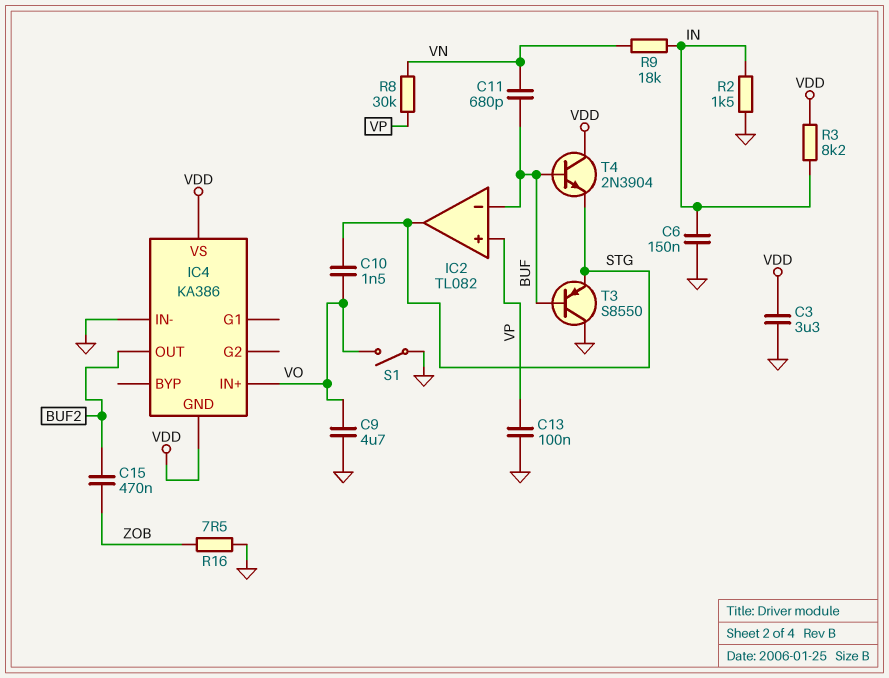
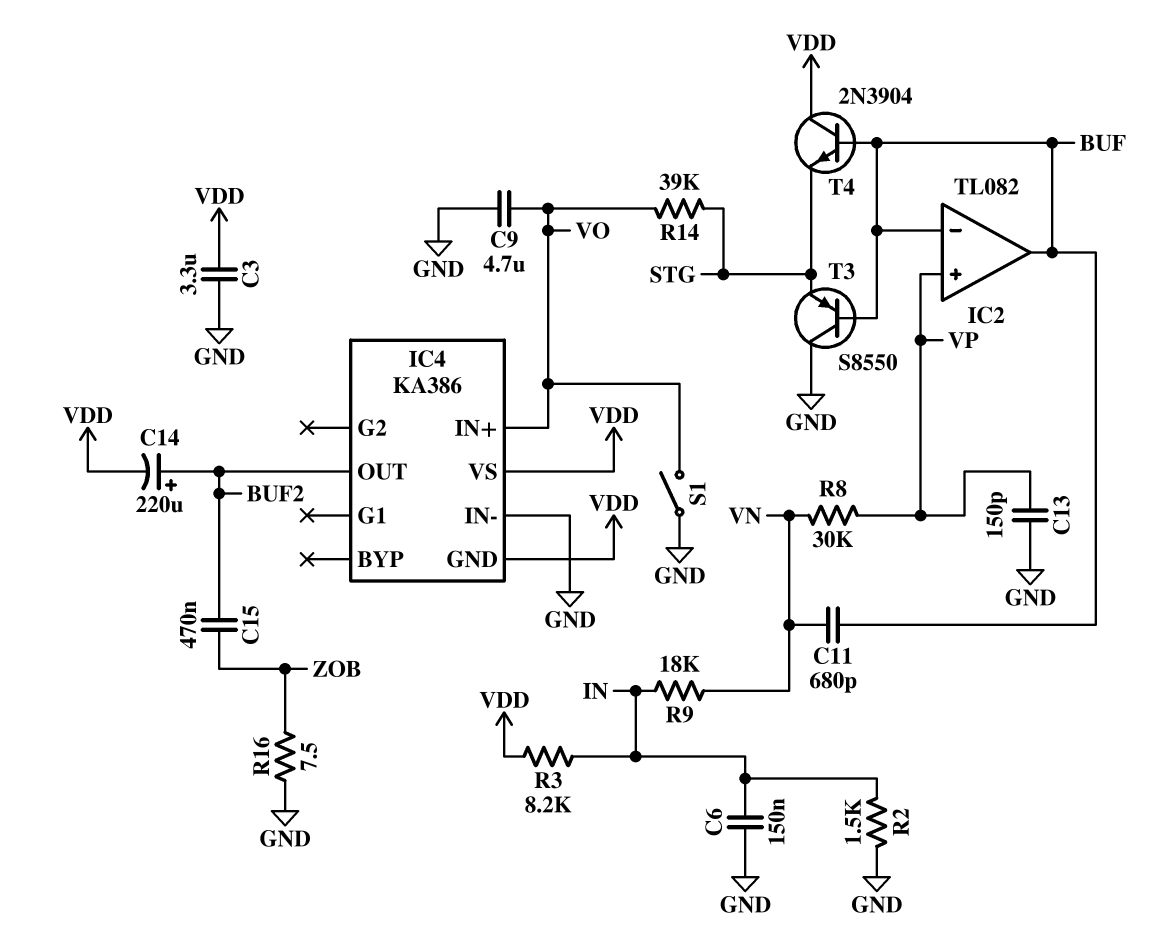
C10: 1.5nF (STG, VO) -> none
C13: 100nF (GND, VP) -> 150pF (GND, VP)
C14: none -> 220uF (plus BUF2, minus VDD)
IC2 pin out: STG -> BUF
R14: none -> 39k (STG, VO)

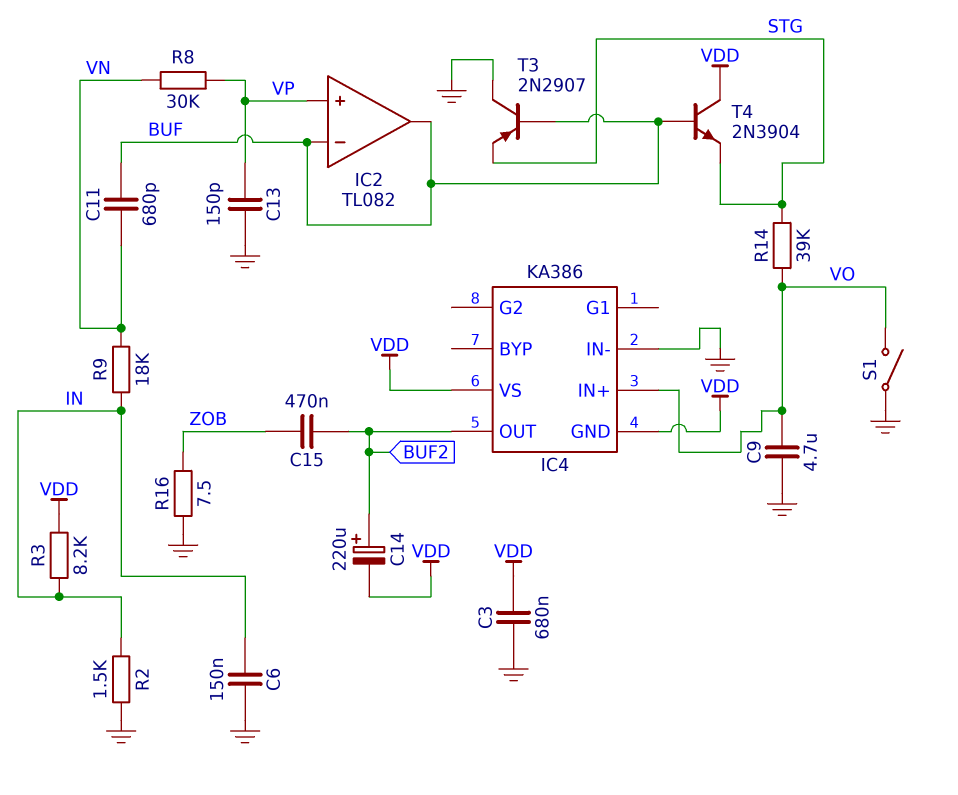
C3: 3.3uF (GND, VDD) -> 680nF (GND, VDD)
T3: PNP S8550 (B BUF, C GND, E STG) -> PNP 2N2907 (B BUF, C GND, E STG)

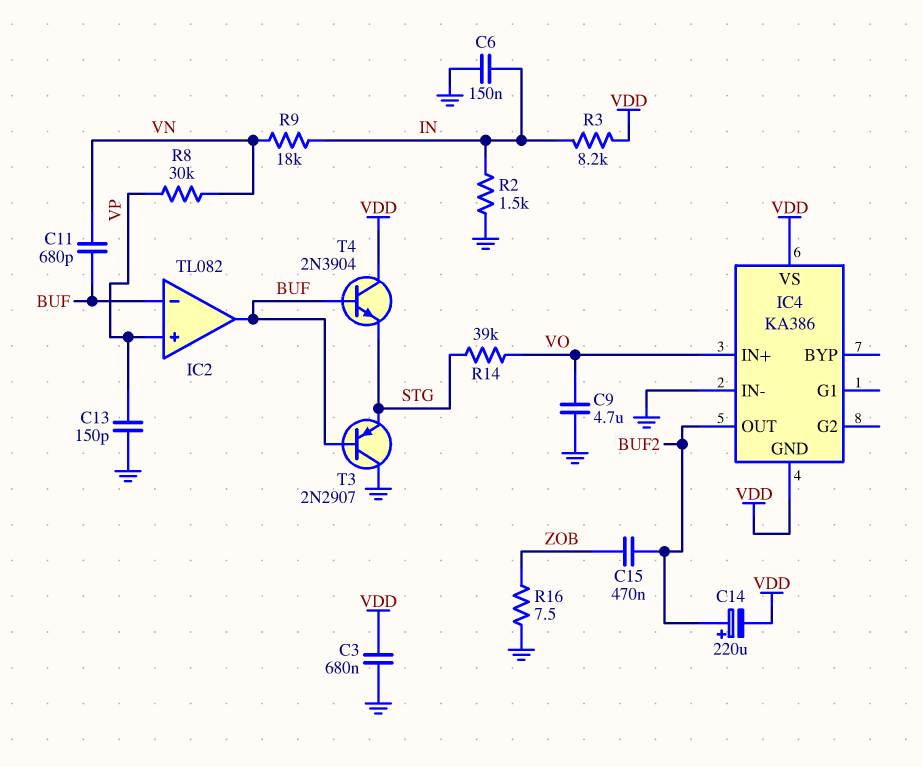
S1: switch (GND, VO) -> none

